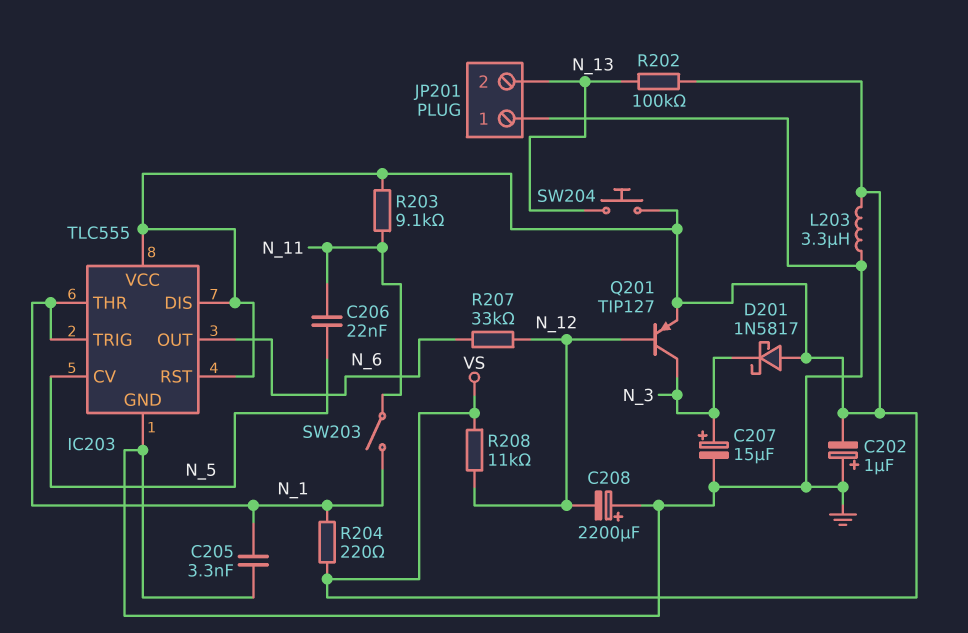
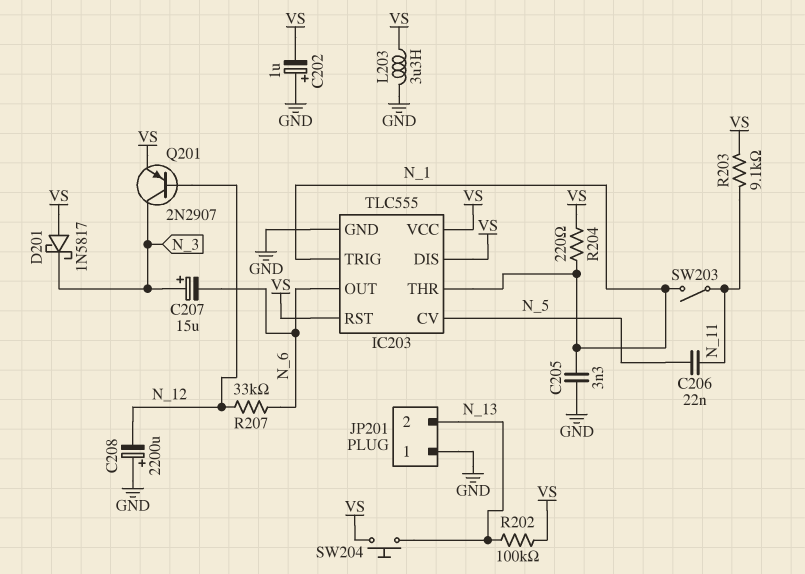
C207: 15uF (plus N_3, minus GND) -> 15uF (plus N_3, minus N_6)
Q201: PNP TIP127 (B N_12, C N_3, E VS) -> PNP 2N2907 (B N_12, C N_3, E VS)
R208: 11k (N_12, VS) -> none

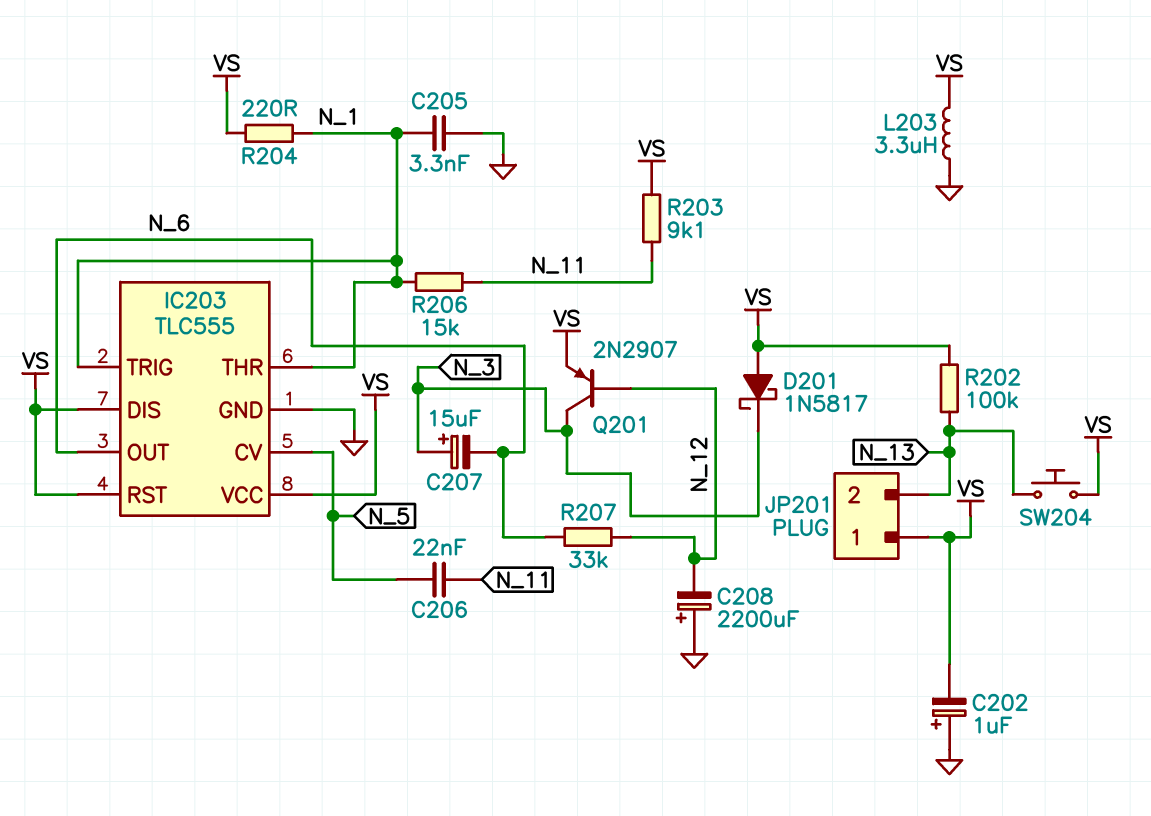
JP201 pin 1: GND -> VS
R206: none -> 15k (N_1, N_11)
SW203: switch (N_1, N_11) -> none

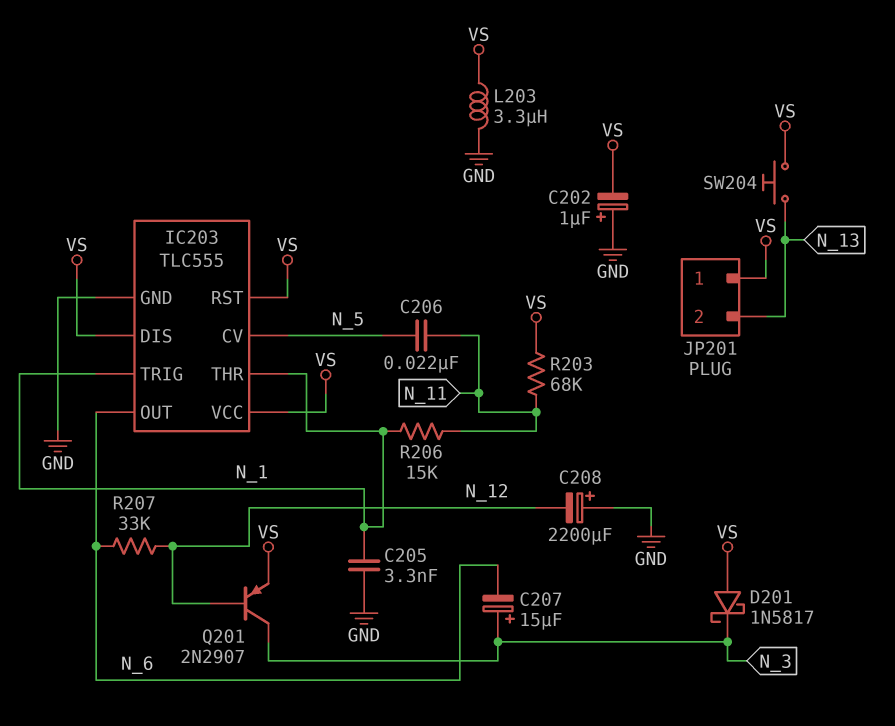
R202: 100k (N_13, VS) -> none
R203: 9.1k (N_11, VS) -> 68k (N_11, VS)
R204: 220 (N_1, VS) -> none

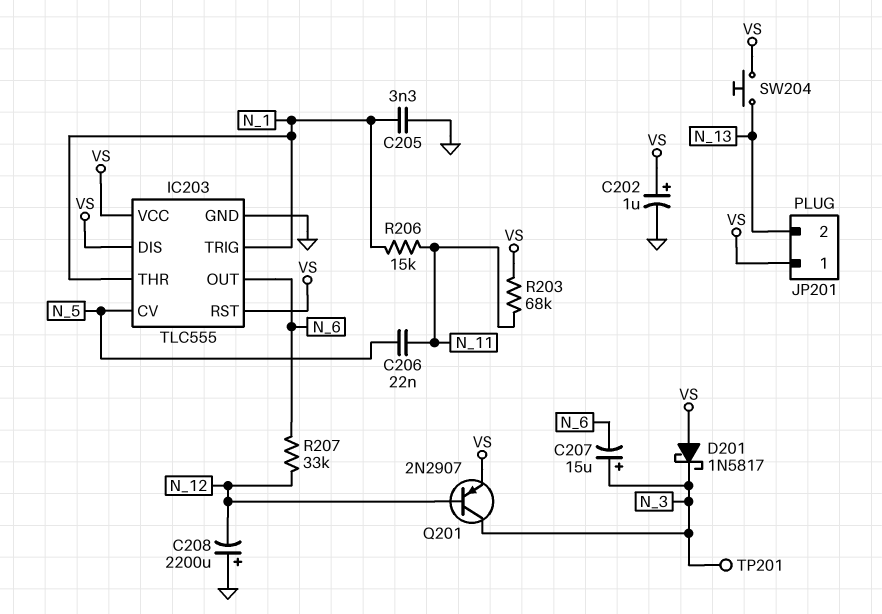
C202: 1uF (plus GND, minus VS) -> 1uF (plus VS, minus GND)
L203: 3.3uH (GND, VS) -> none
TP201: none -> test point (N_3)

